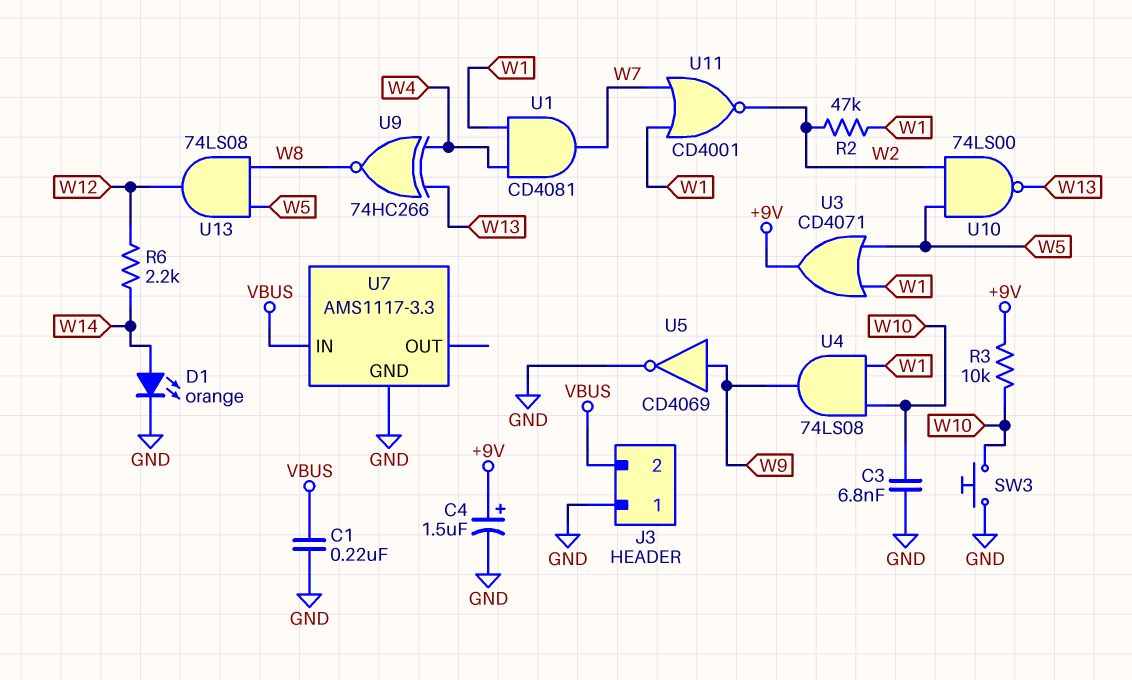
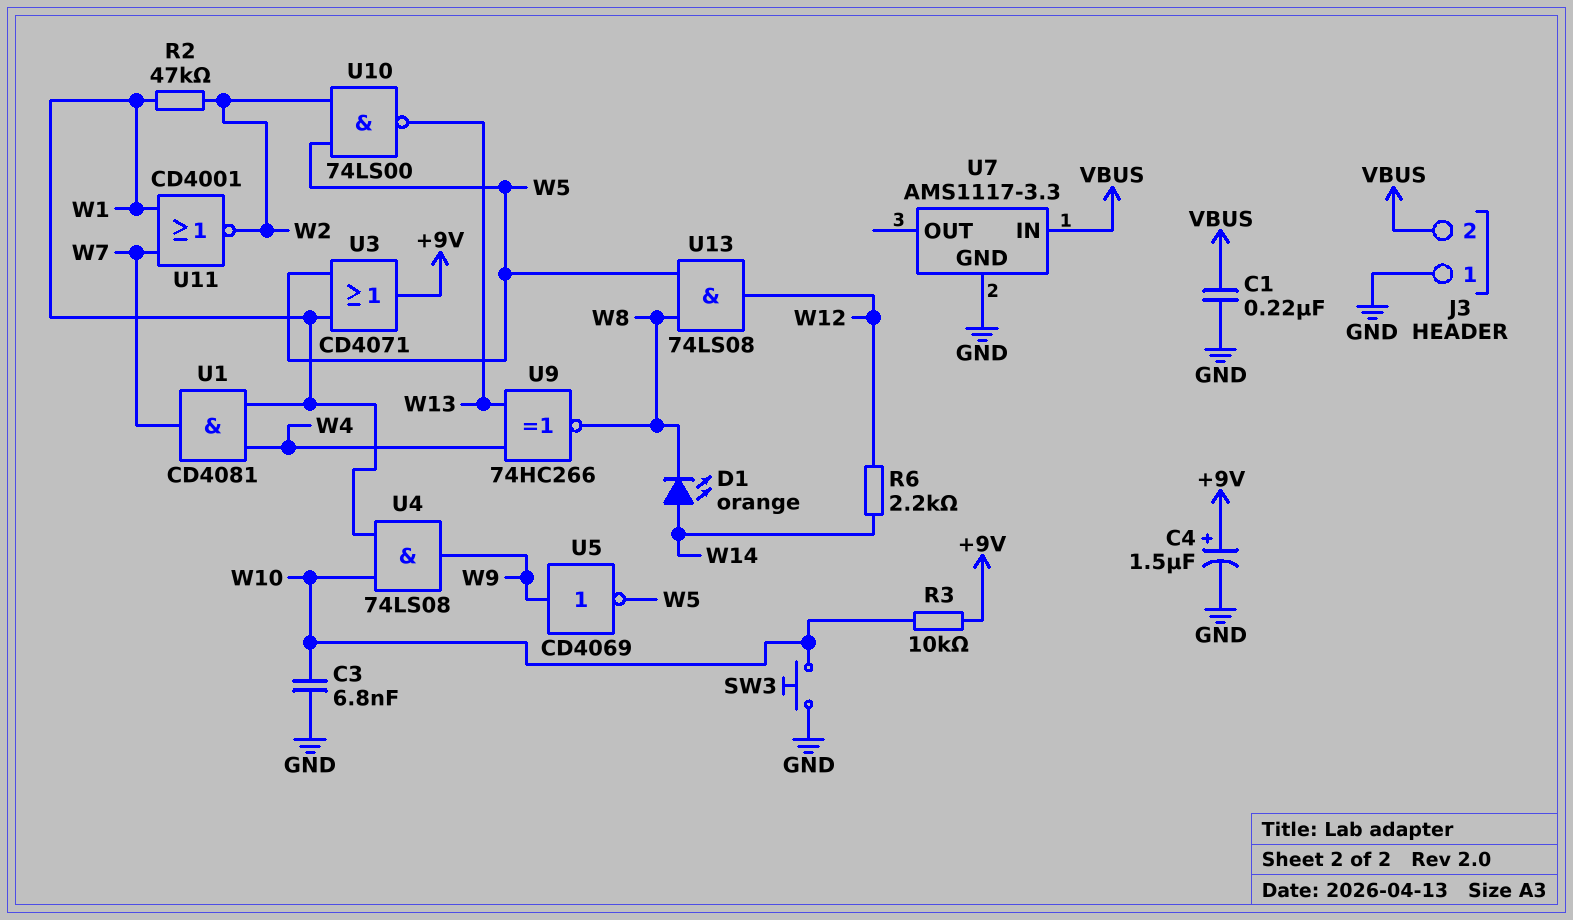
D1: LED orange (A W14, K GND) -> LED orange (A W14, K W8)
U5: NOT CD4069 (in W9, out GND) -> NOT CD4069 (in W9, out W5)

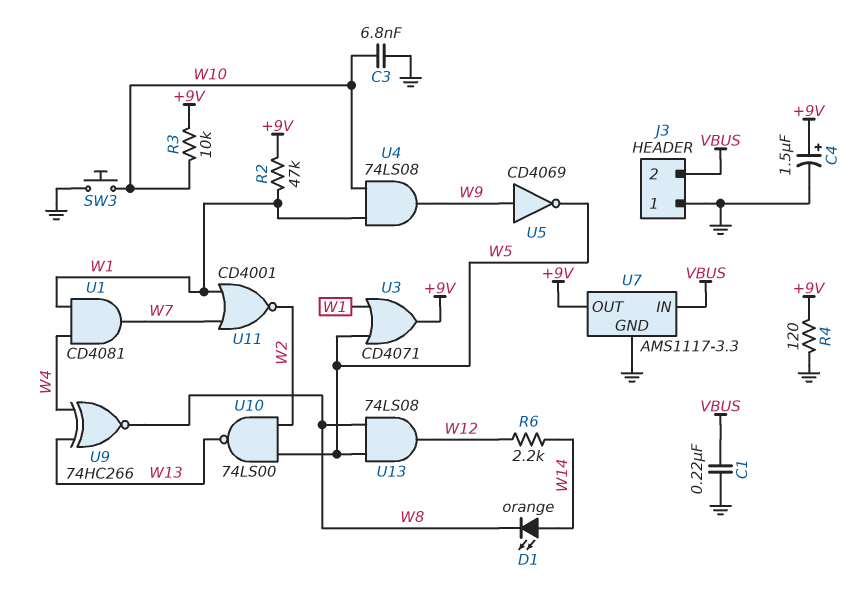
R2: 47k (W1, W2) -> 47k (+9V, W1)
R4: none -> 120 (+9V, GND)
U7 pin OUT: none -> +9V

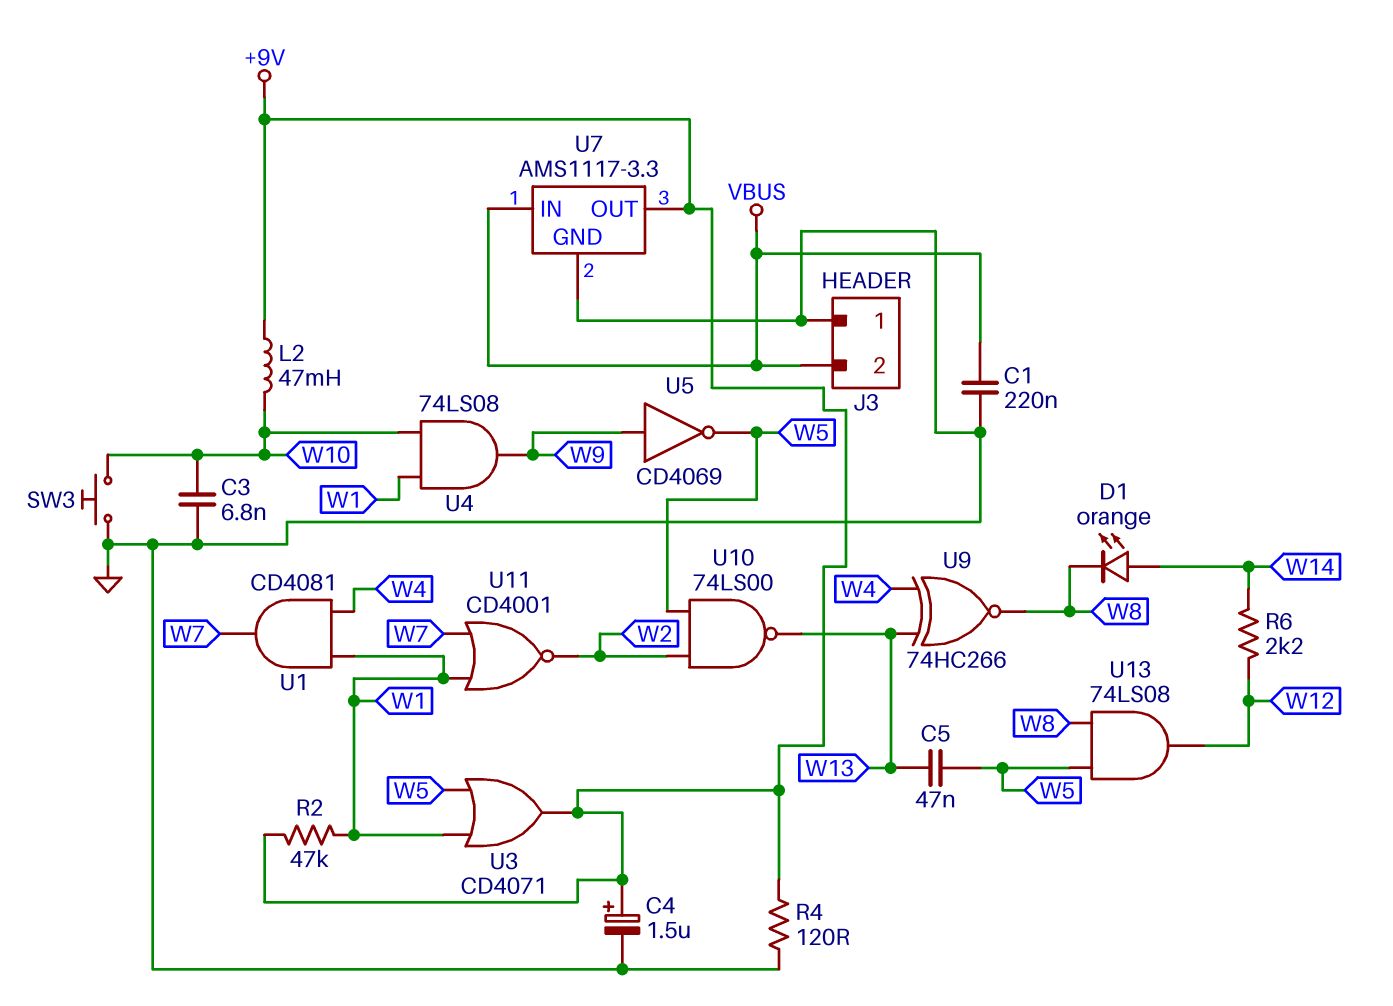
C5: none -> 47nF (W5, W13)
L2: none -> 47mH (+9V, W10)
R3: 10k (+9V, W10) -> none

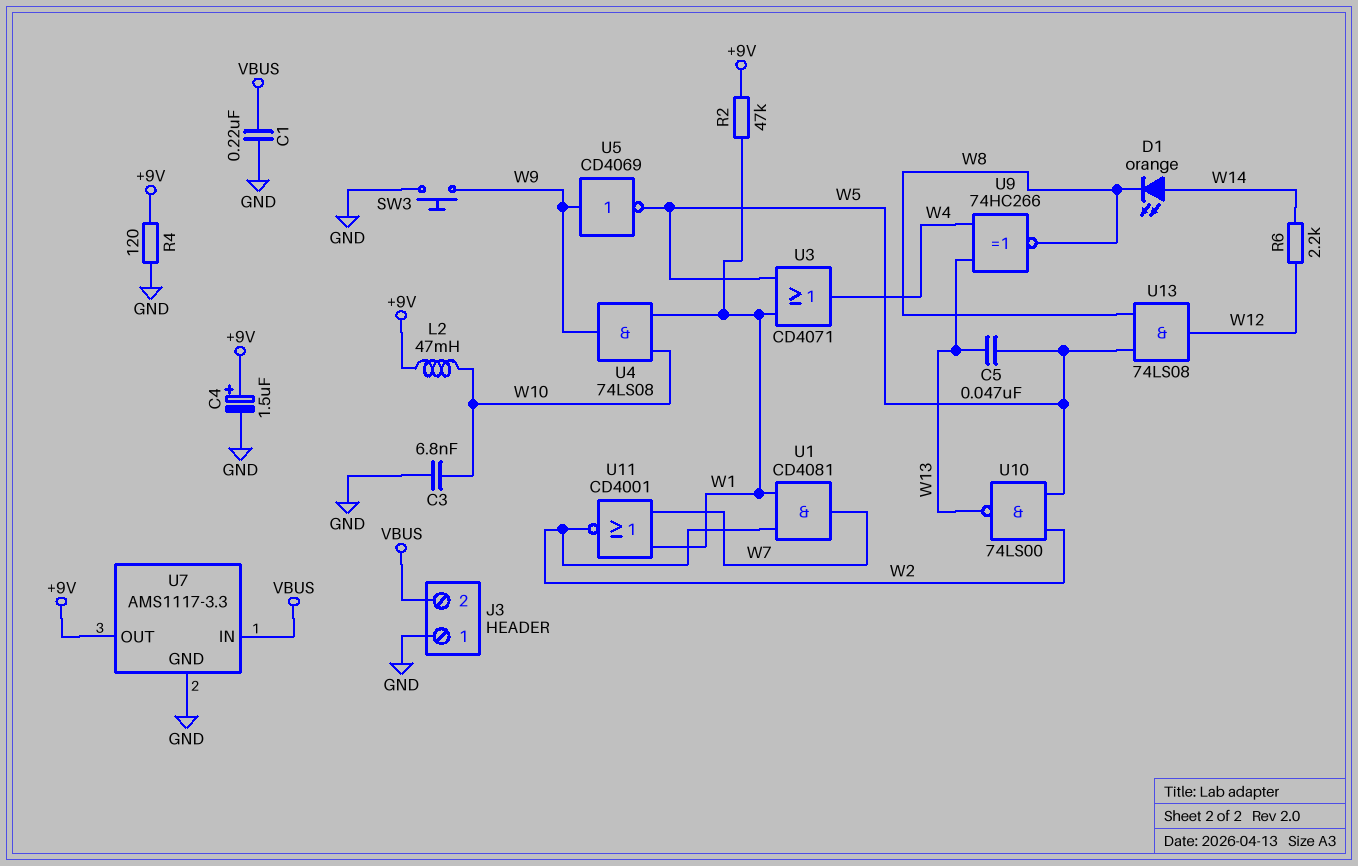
SW3: button (GND, W10) -> button (GND, W9)
U1: AND CD4081 (in W1, in W4, out W7) -> AND CD4081 (in W1, in W2, out W7)
U3: OR CD4071 (in W1, in W5, out +9V) -> OR CD4071 (in W1, in W5, out W4)

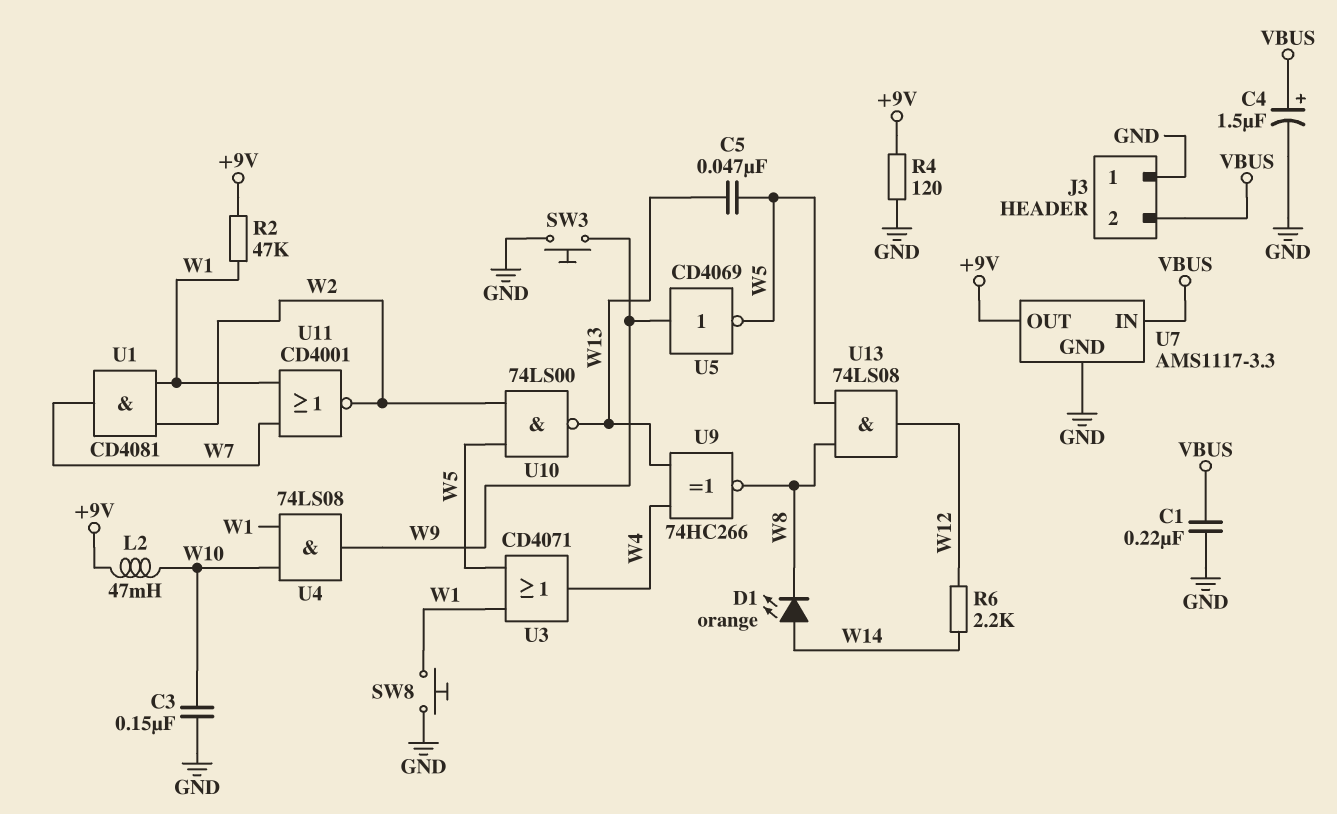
C3: 6.8nF (GND, W10) -> 150nF (GND, W10)
C4: 1.5uF (plus +9V, minus GND) -> 1.5uF (plus VBUS, minus GND)
SW8: none -> button (GND, W1)

